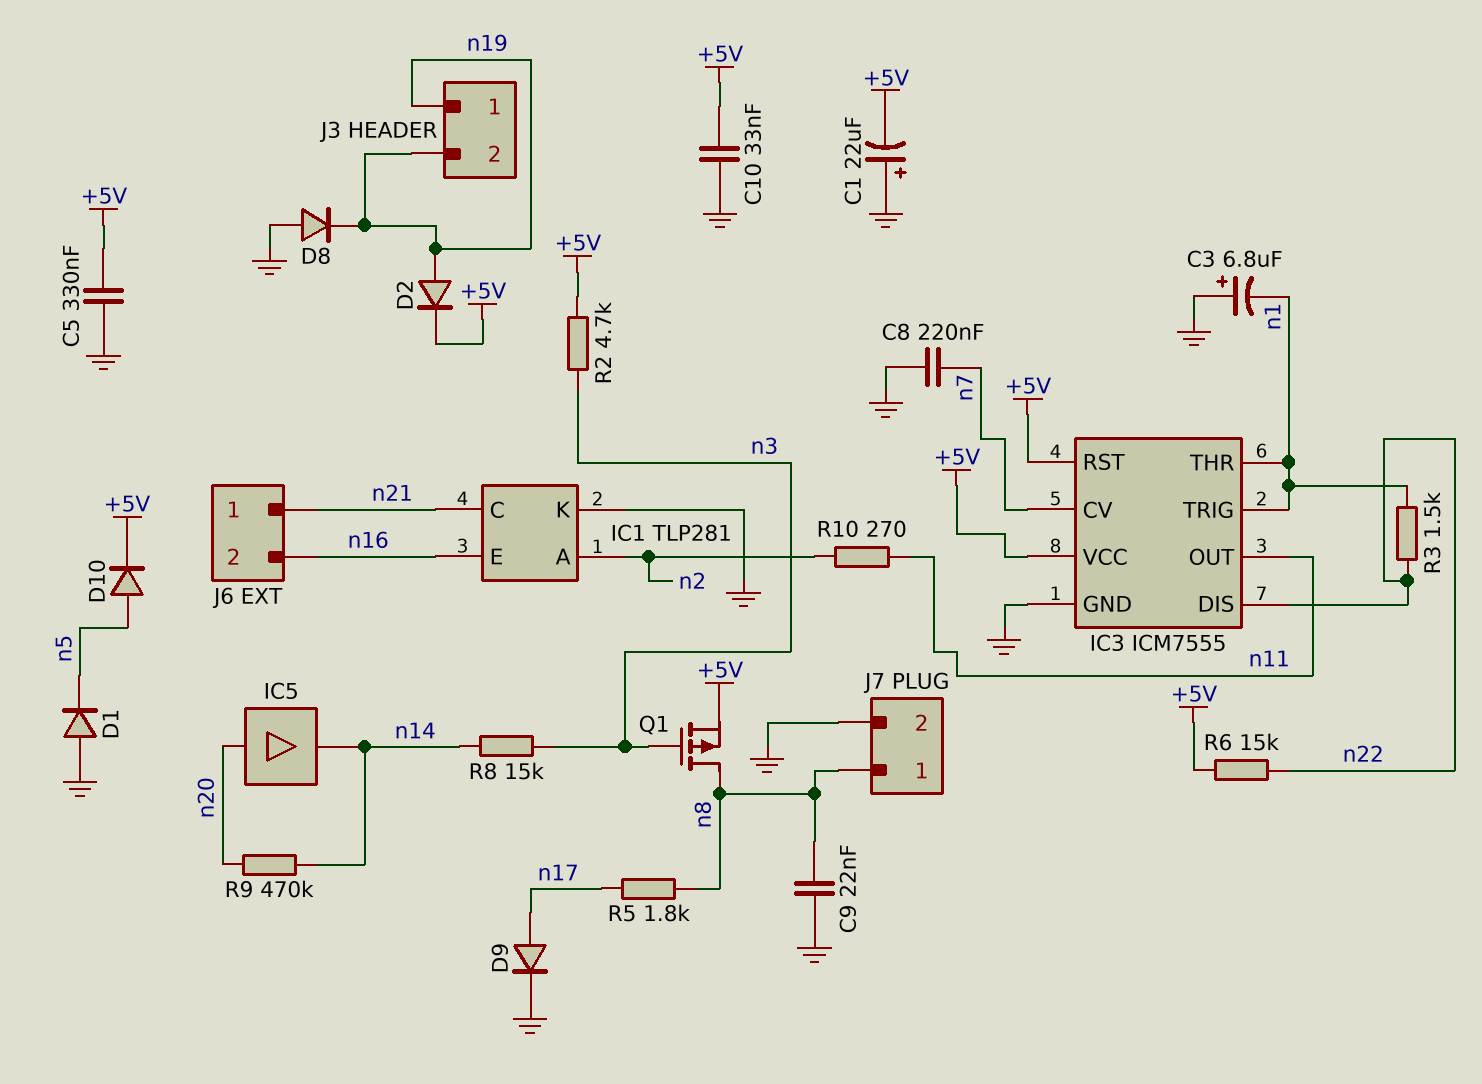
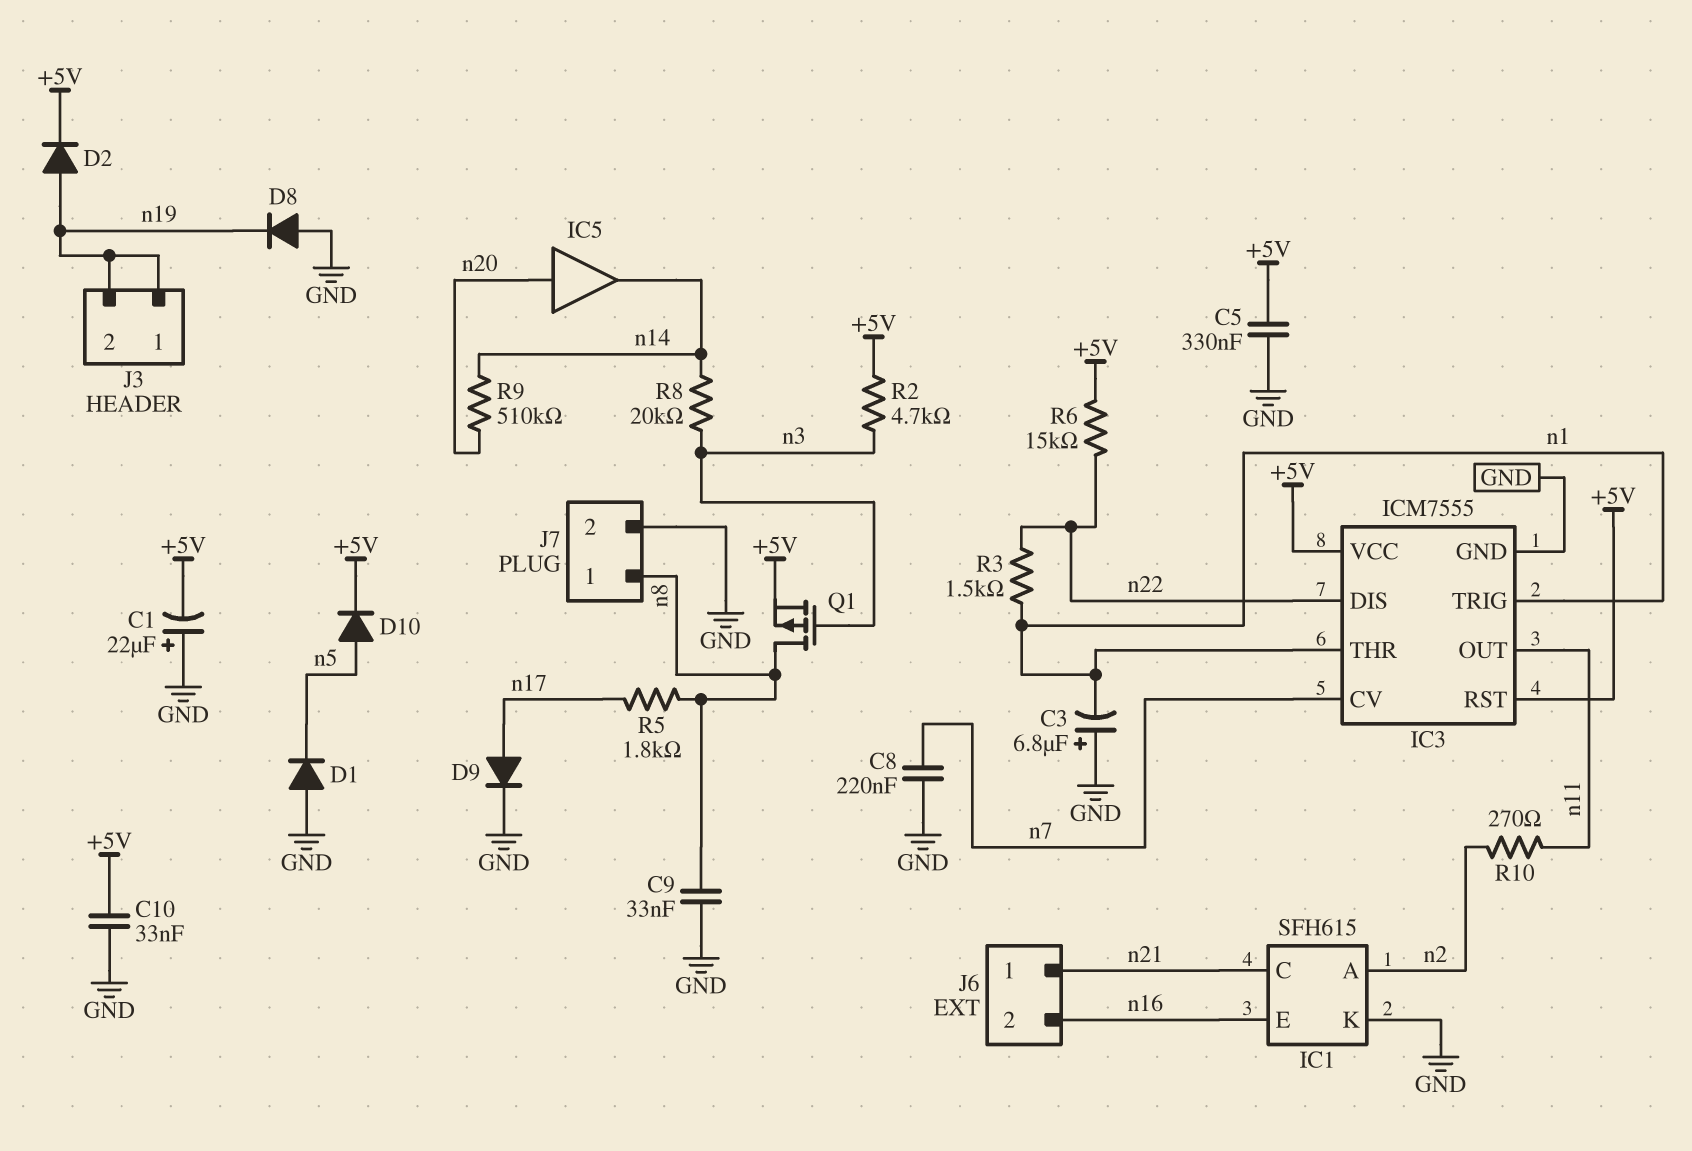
C9: 22nF (GND, n8) -> 33nF (GND, n8)
IC1: TLP281 -> SFH615
R8: 15k (n3, n14) -> 20k (n3, n14)
R9: 470k (n14, n20) -> 510k (n14, n20)

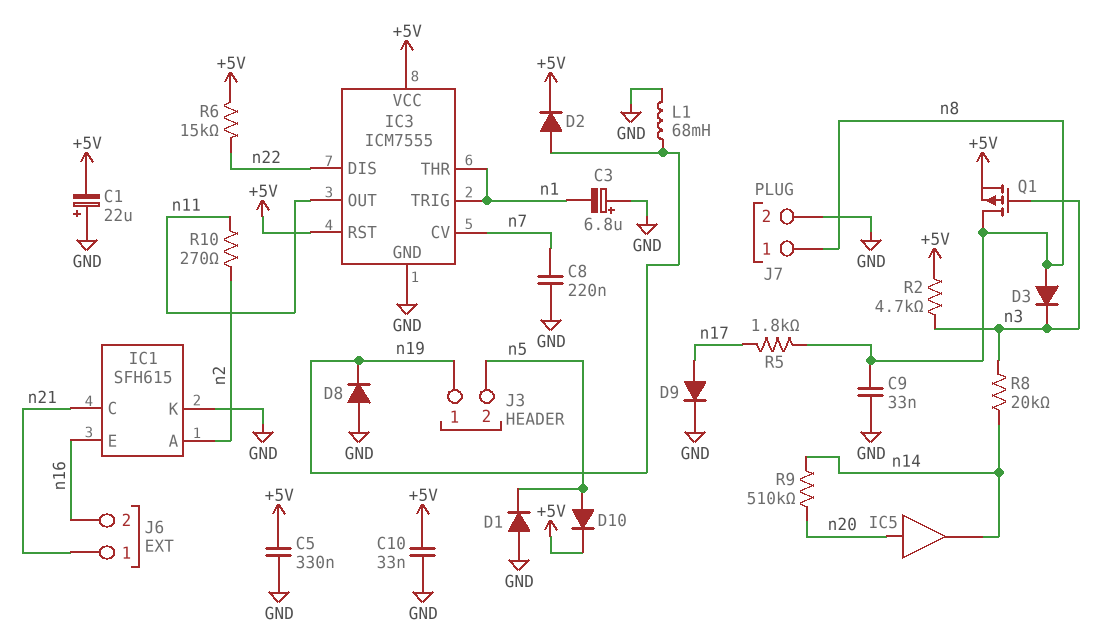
D3: none -> diode (A n8, K n3)
J3 pin 2: n19 -> n5
L1: none -> 68mH (GND, n19)
R3: 1.5k (n1, n22) -> none

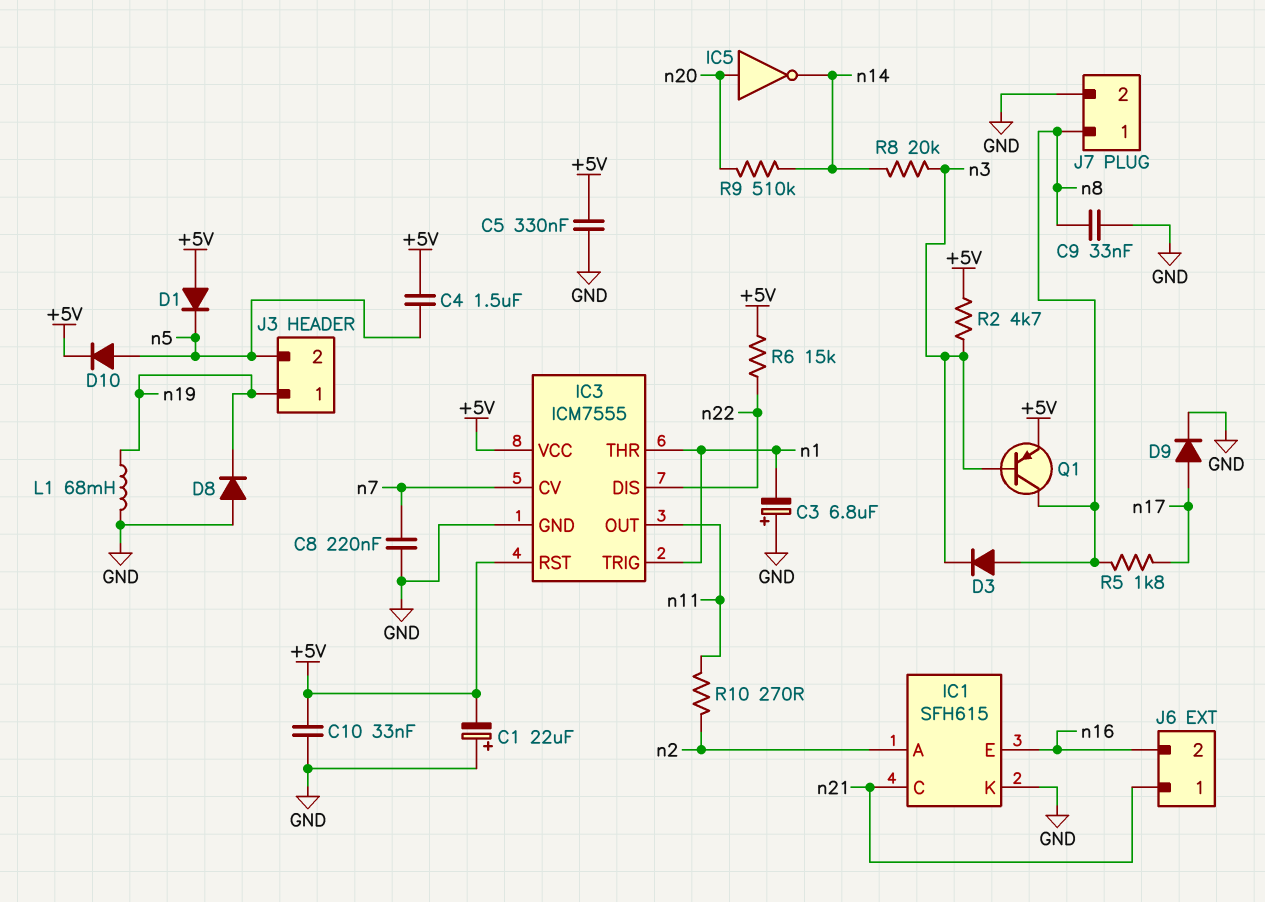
C4: none -> 1.5uF (+5V, n5)
D1: diode (A GND, K n5) -> diode (A +5V, K n5)
D2: diode (A n19, K +5V) -> none
IC5: buffer (in n20, out n14) -> NOT (in n20, out n14)
Q1: PMOS (G n3, D n8, S +5V) -> PNP (B n3, C n8, E +5V)

